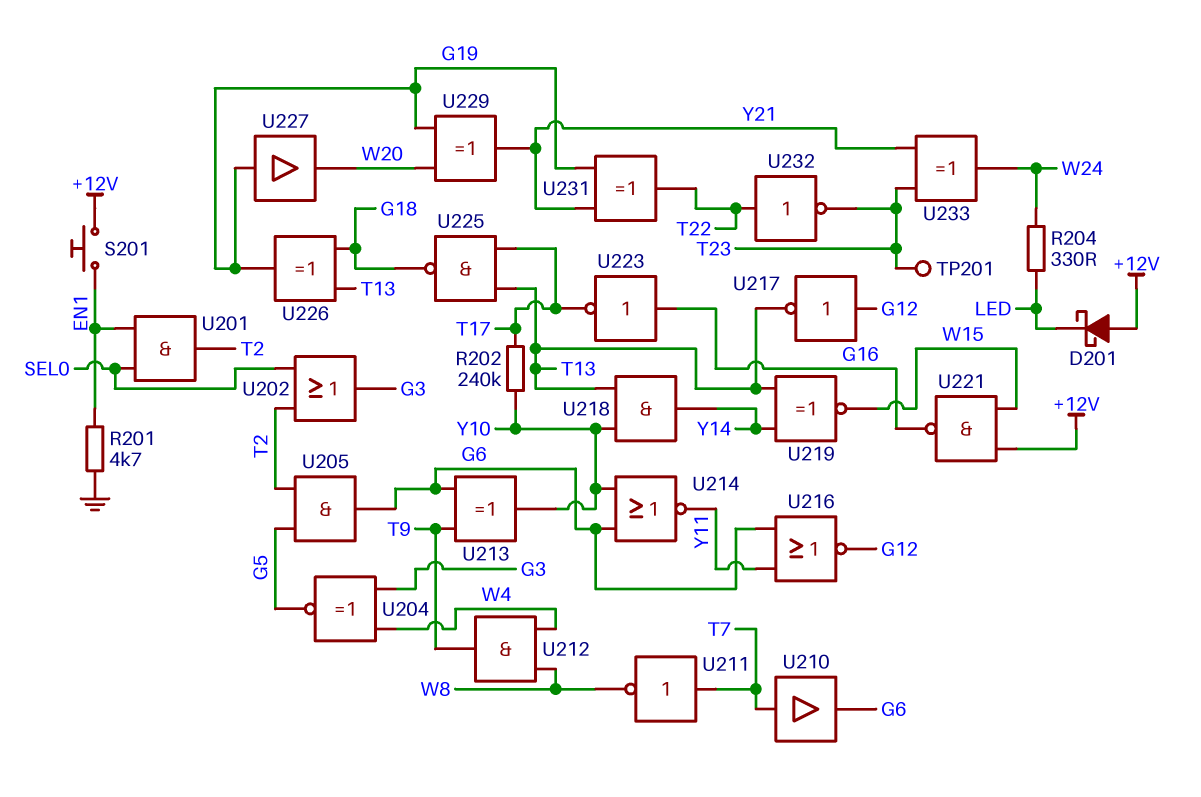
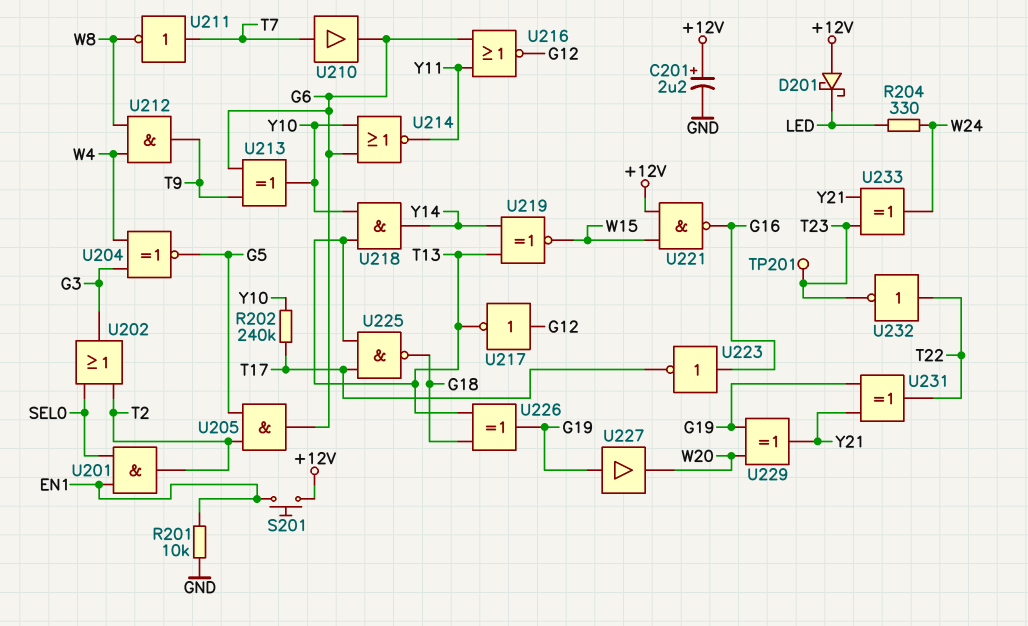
C201: none -> 2.2uF (plus +12V, minus GND)
R201: 4.7k (EN1, GND) -> 10k (EN1, GND)

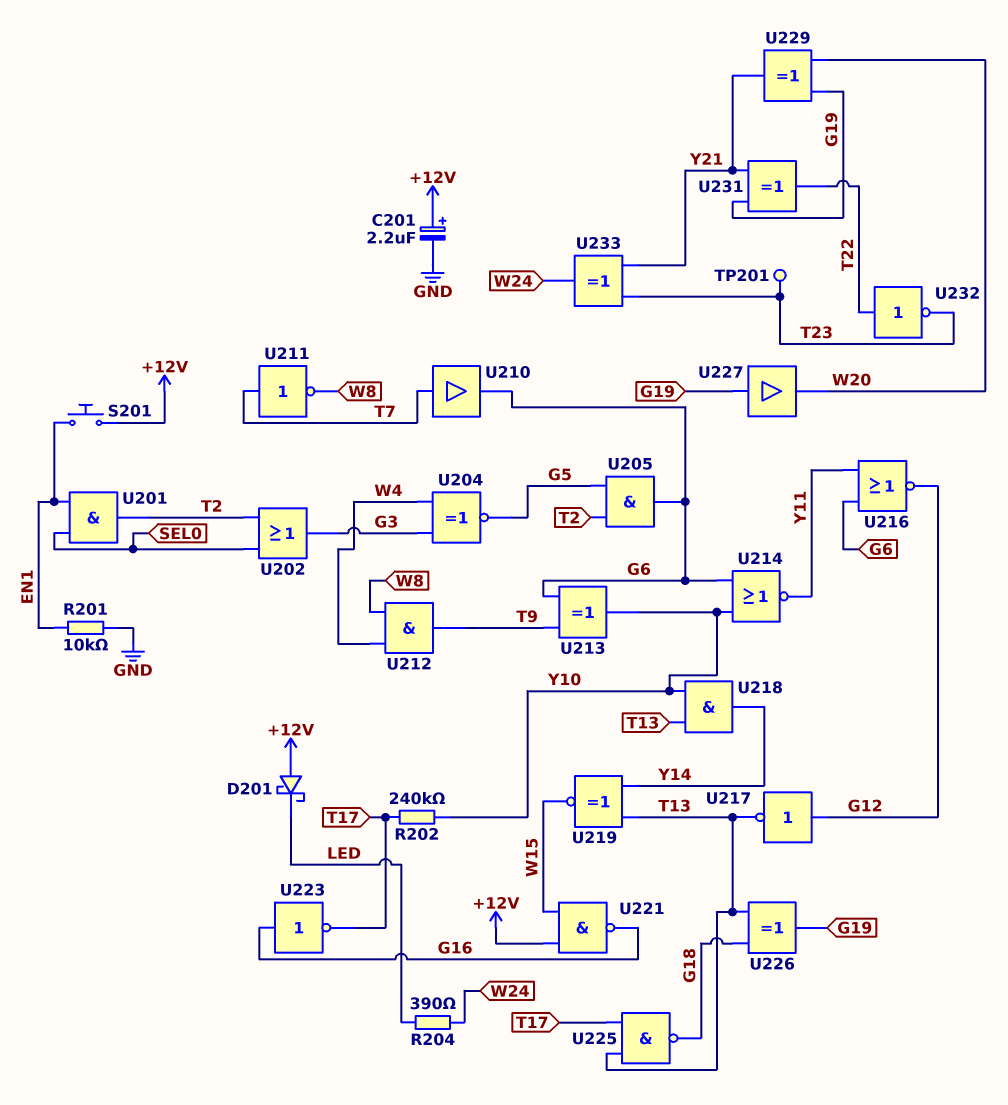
R204: 330 (LED, W24) -> 390 (LED, W24)

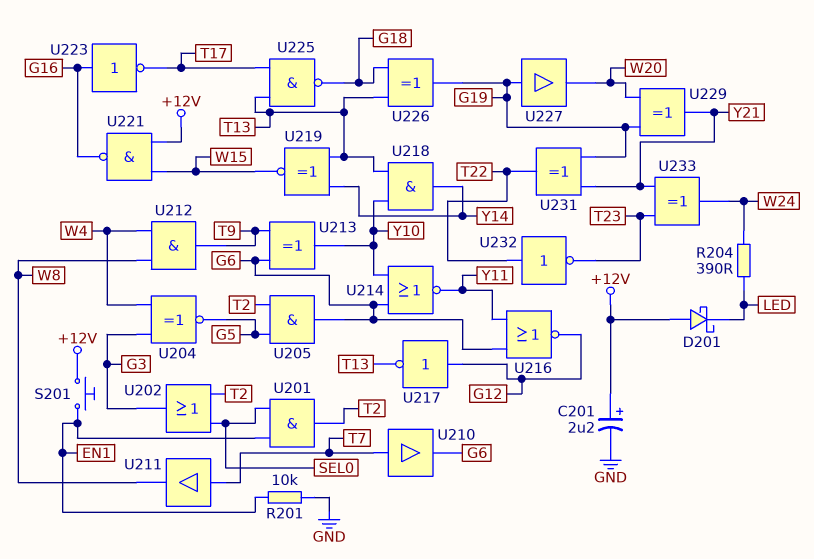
R202: 240k (T17, Y10) -> none
TP201: test point (T23) -> none
U211: NOT (in T7, out W8) -> buffer (in T7, out W8)

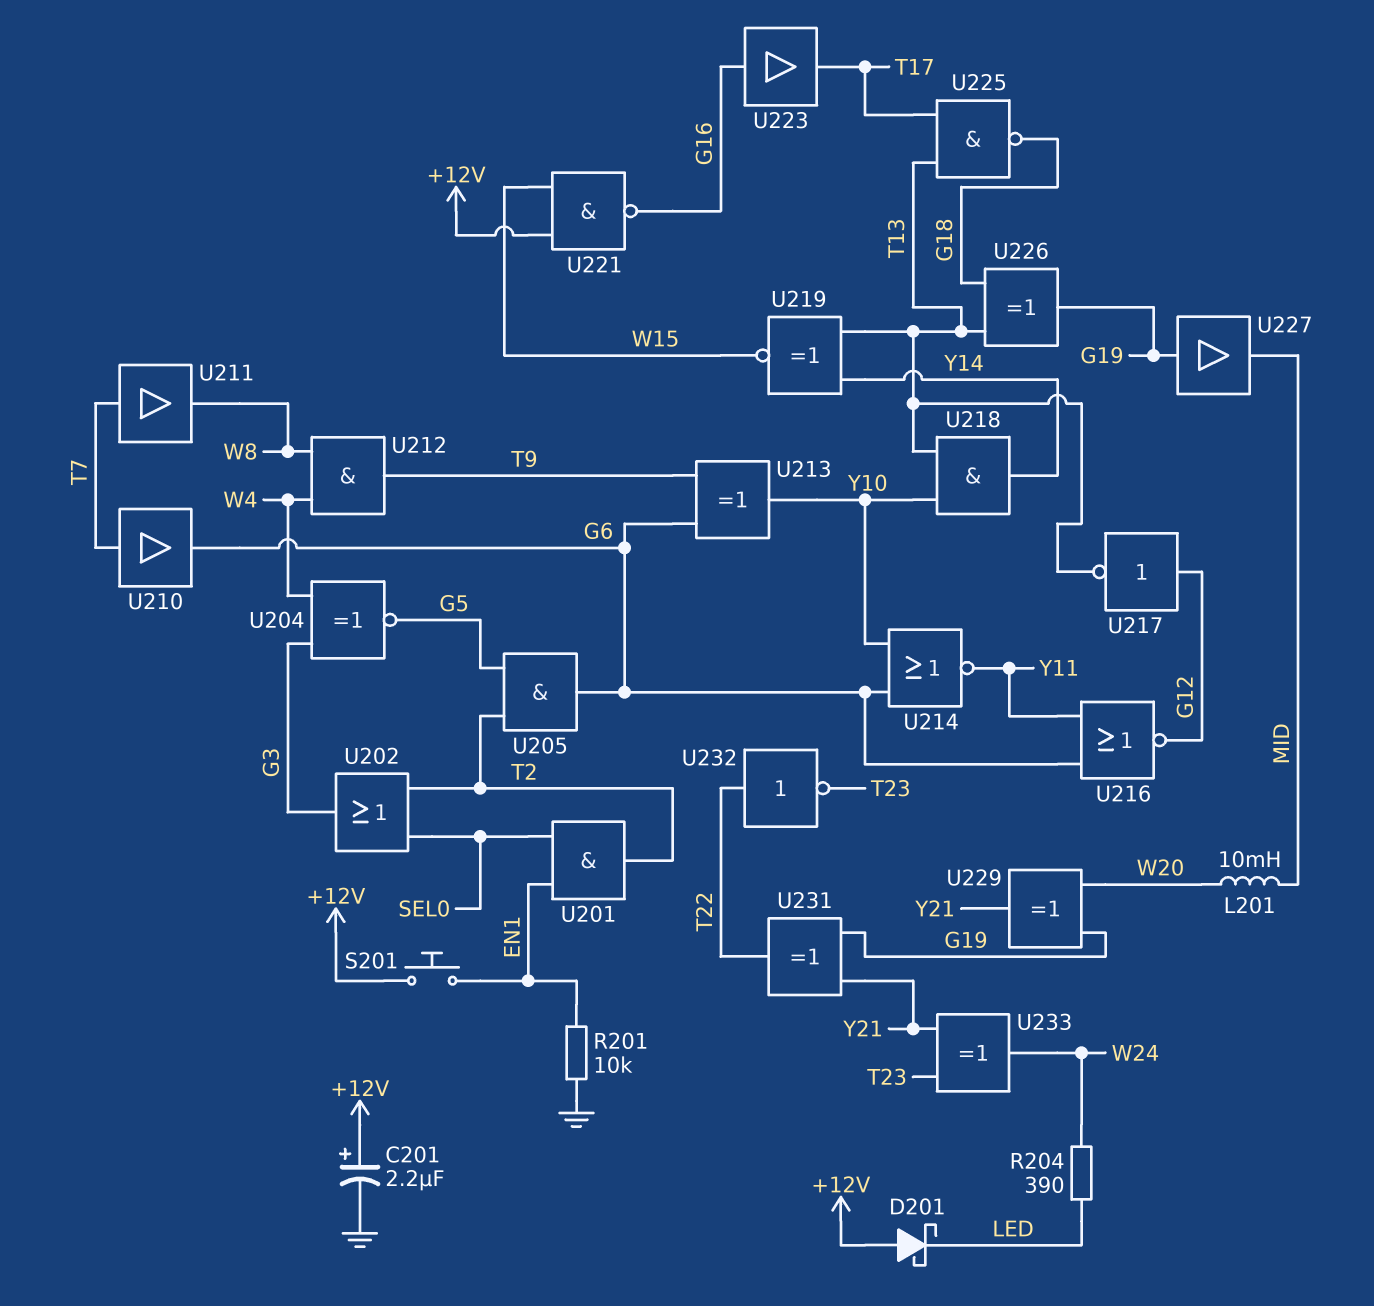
L201: none -> 10mH (MID, W20)
U223: NOT (in G16, out T17) -> buffer (in G16, out T17)
U227: buffer (in G19, out W20) -> buffer (in G19, out MID)

